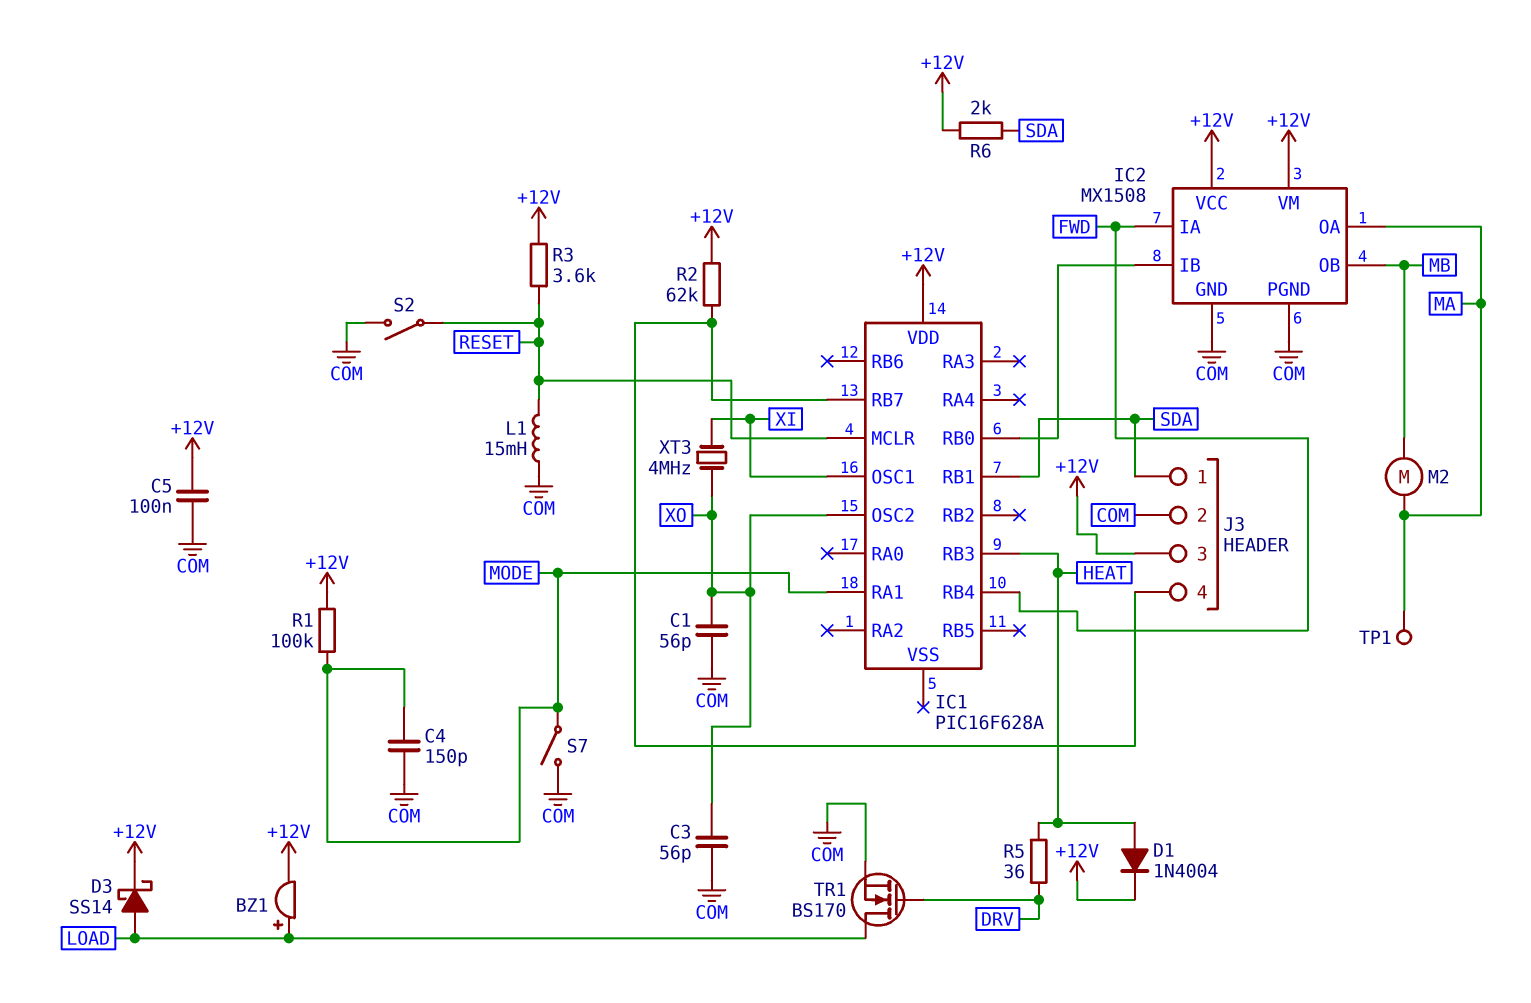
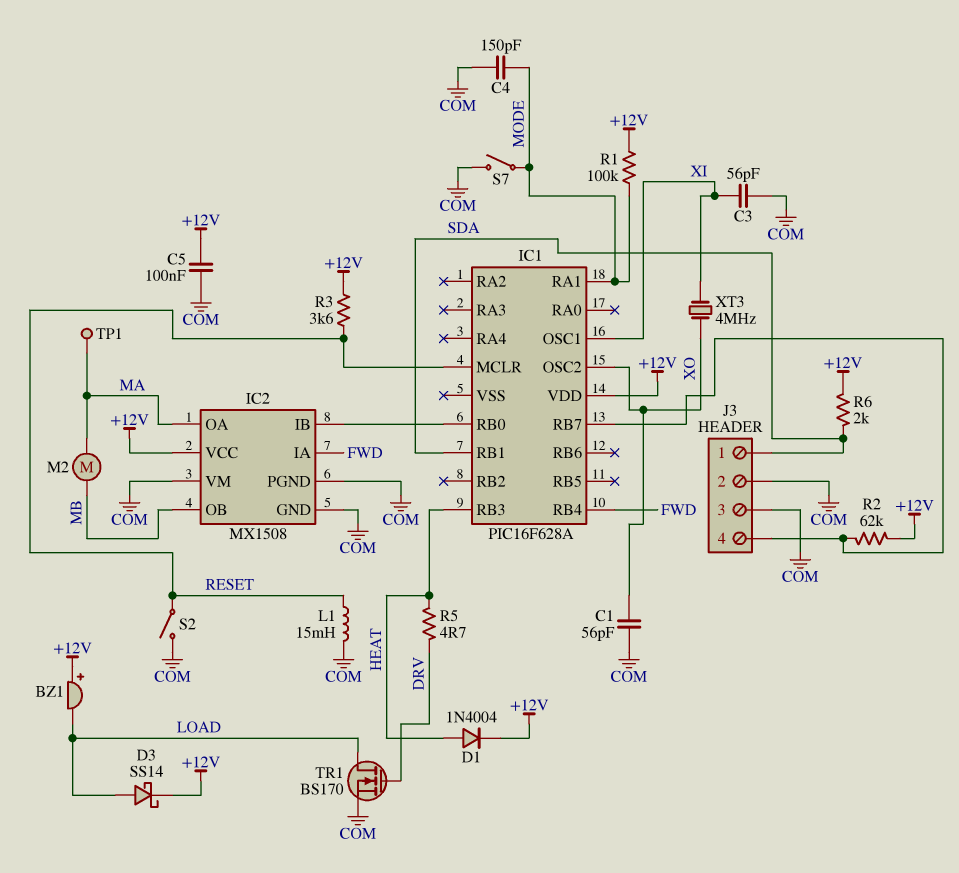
BZ1: buzzer (plus LOAD, minus +12V) -> buzzer (plus +12V, minus LOAD)
C3: 56pF (COM, XO) -> 56pF (COM, XI)
IC2 pin VM: +12V -> COM
J3 pin 3: +12V -> COM
R5: 36 (DRV, HEAT) -> 4.7 (DRV, HEAT)

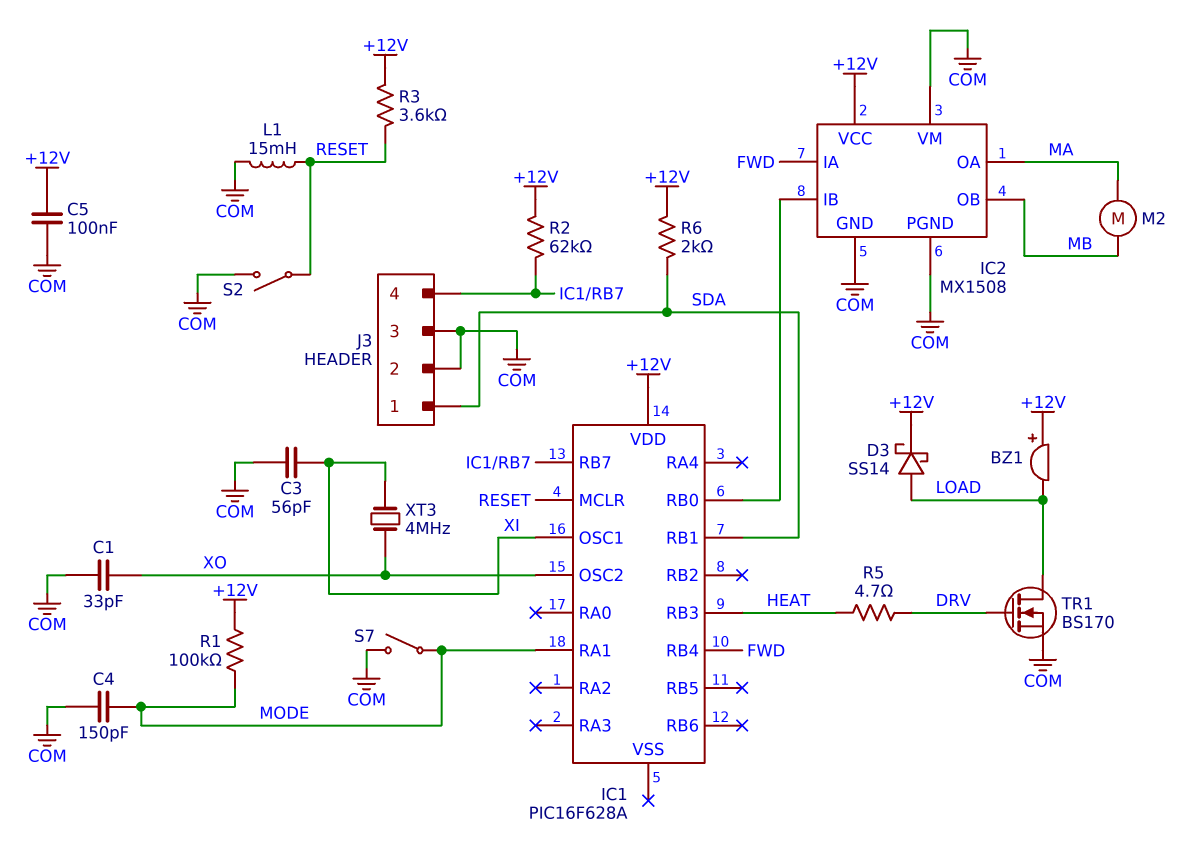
C1: 56pF (COM, XO) -> 33pF (COM, XO)
D1: diode 1N4004 (A HEAT, K +12V) -> none
TP1: test point (MA) -> none

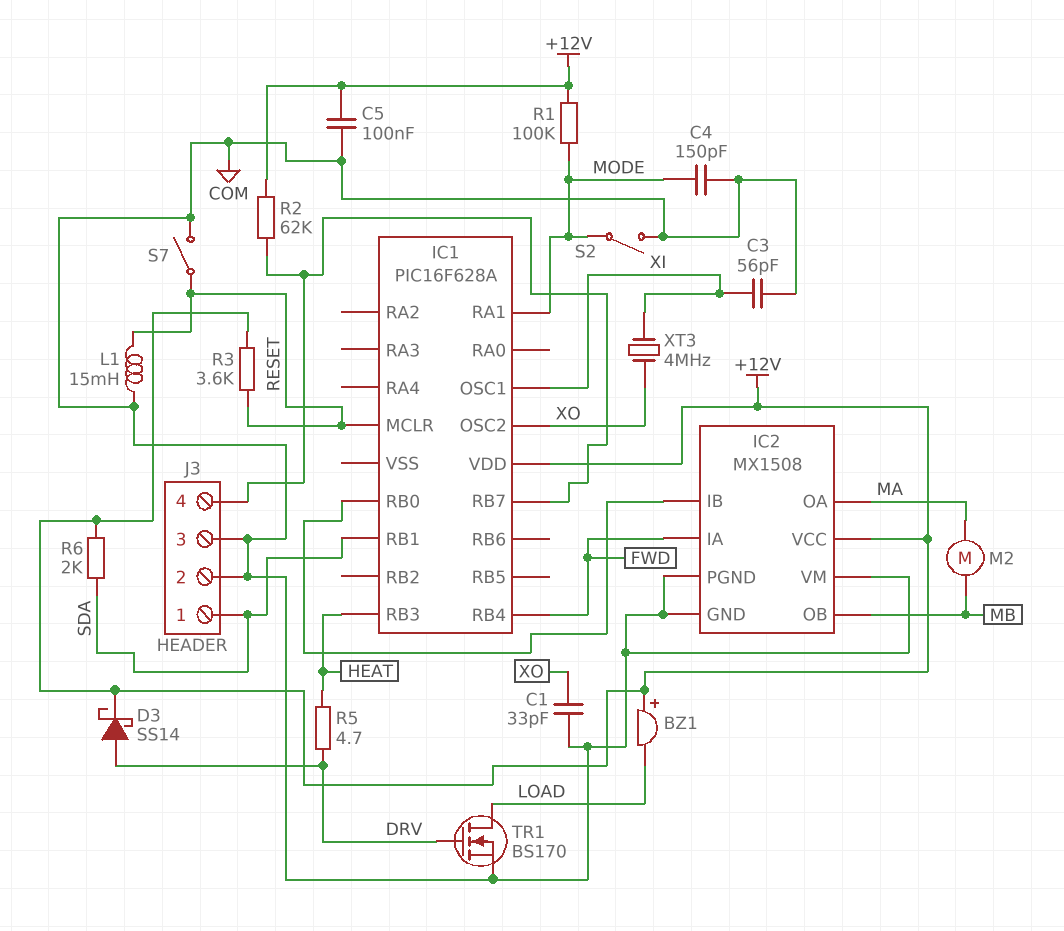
D3: schottky SS14 (A LOAD, K +12V) -> schottky SS14 (A DRV, K +12V)
S2: switch (COM, RESET) -> switch (COM, MODE)
S7: switch (COM, MODE) -> switch (COM, RESET)

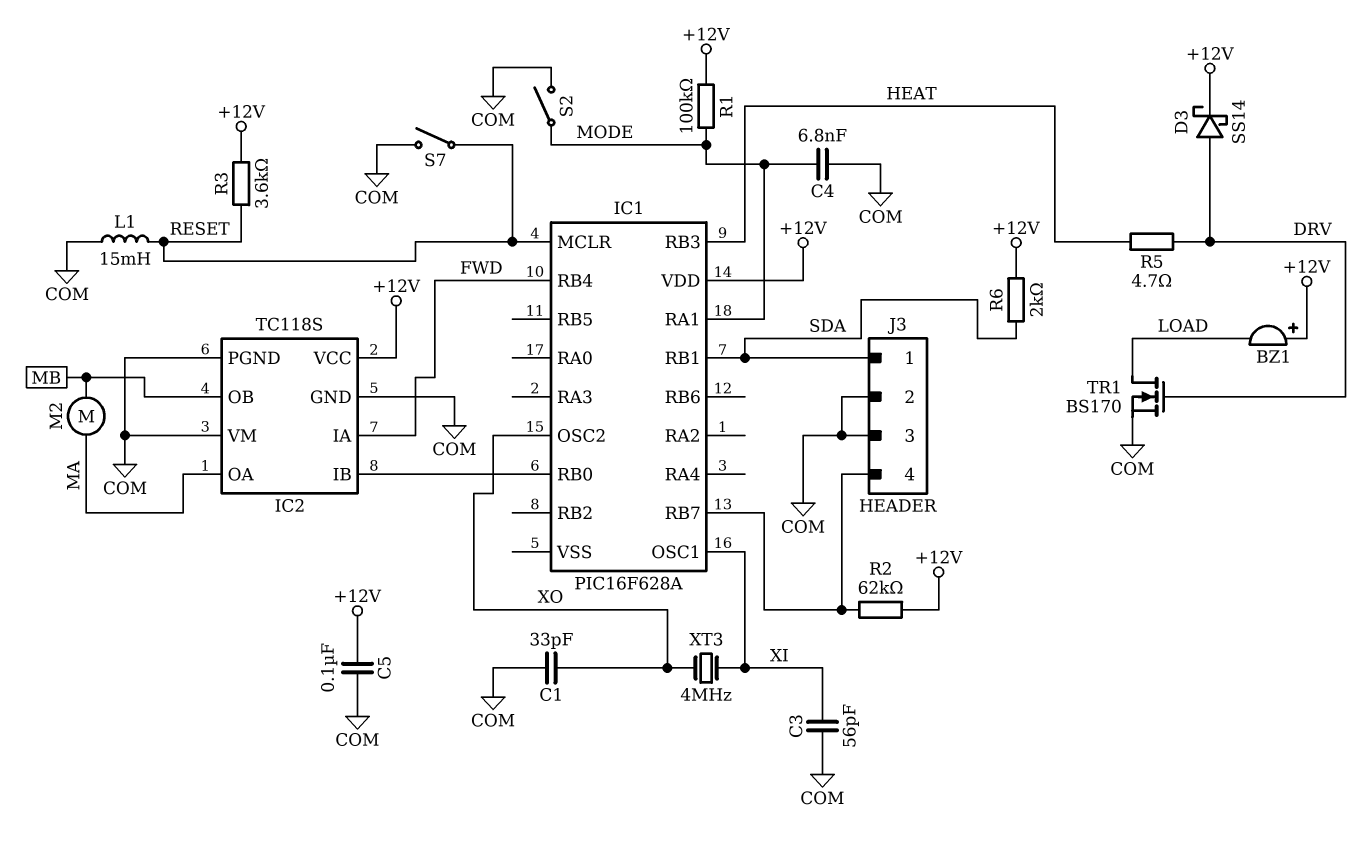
C4: 150pF (COM, MODE) -> 6.8nF (COM, MODE)
IC2: MX1508 -> TC118S

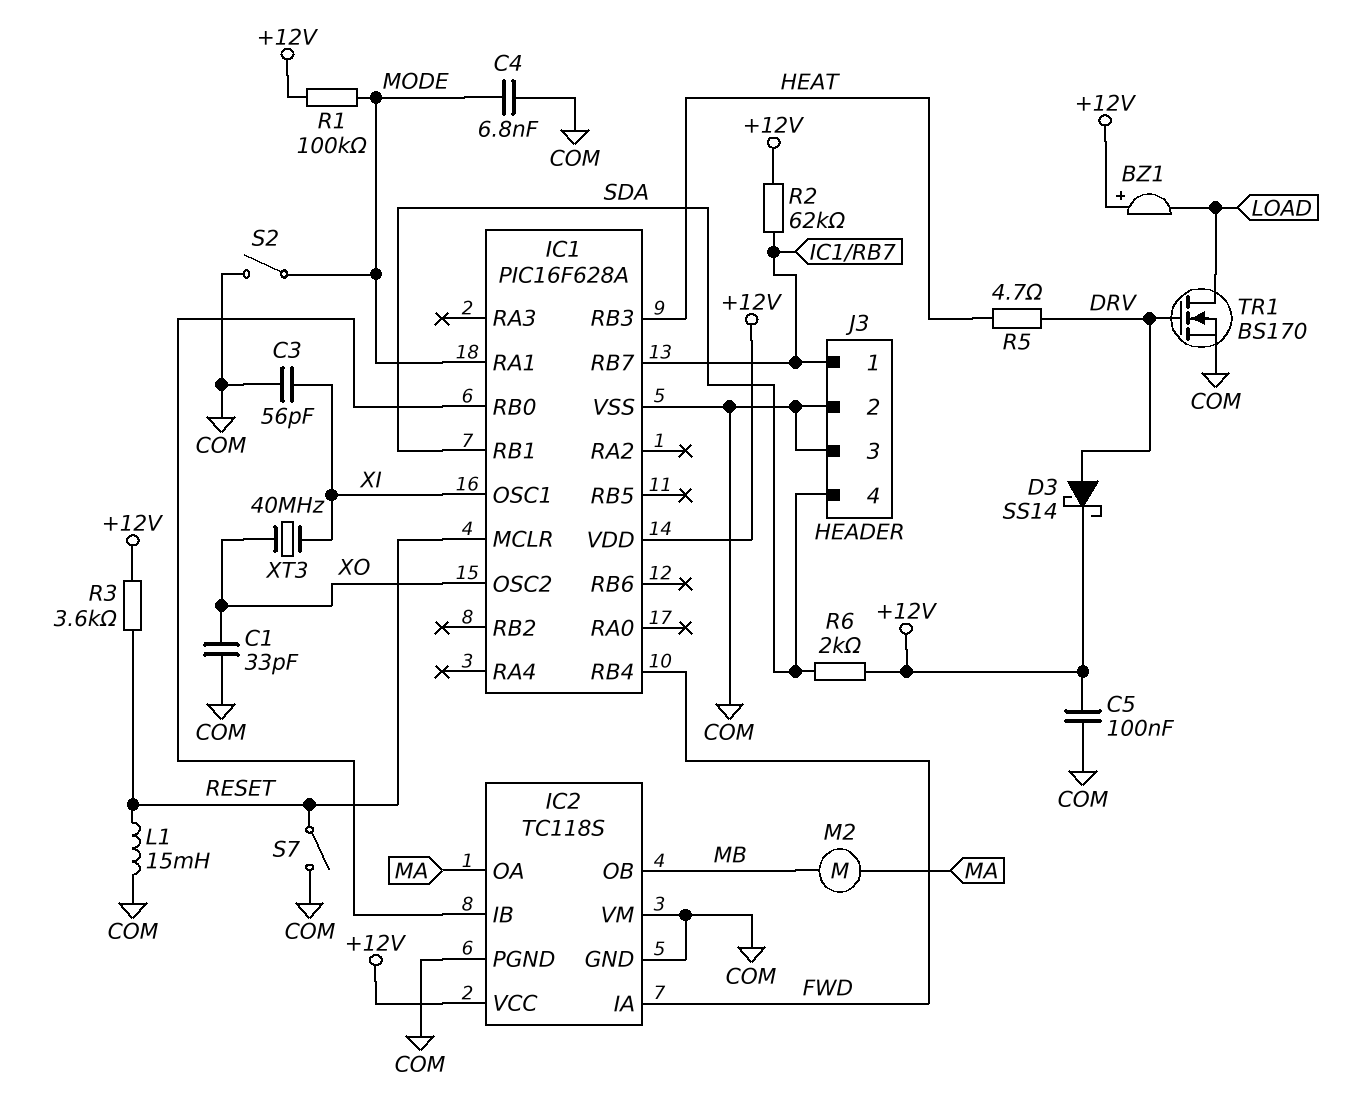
IC1 pin VSS: none -> COM
J3 pin 1: SDA -> IC1/RB7
J3 pin 4: IC1/RB7 -> SDA
XT3: 4MHz (XI, XO) -> 40MHz (XI, XO)

